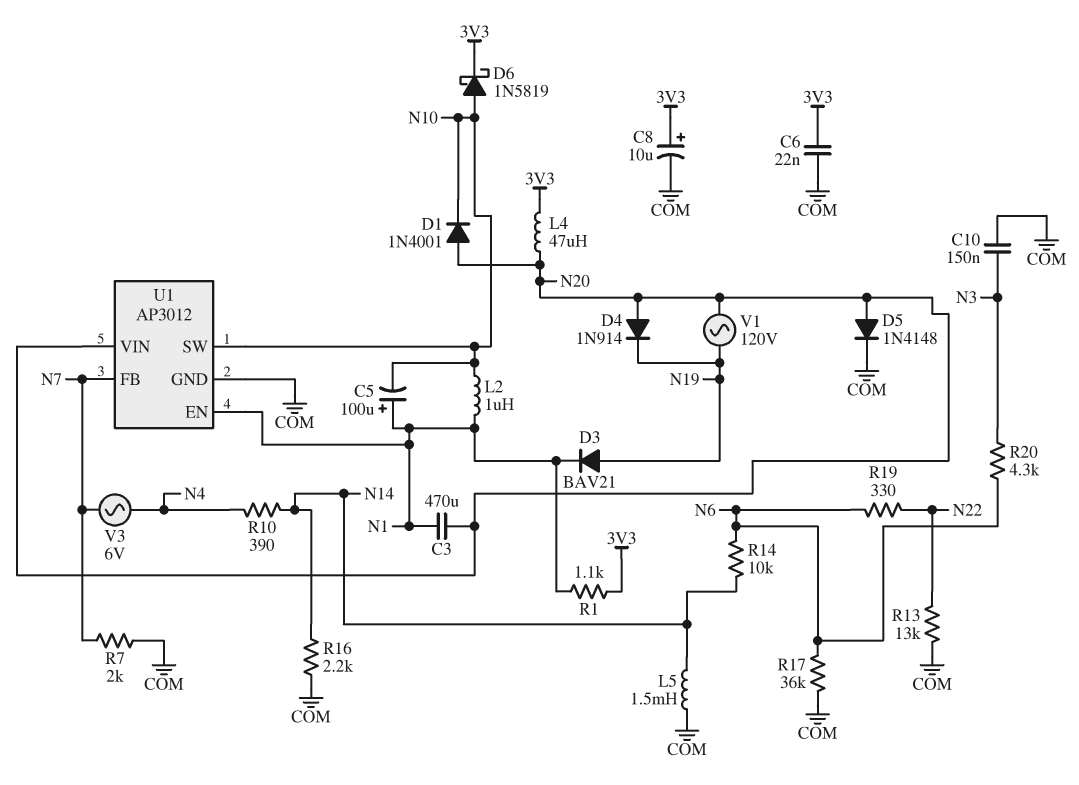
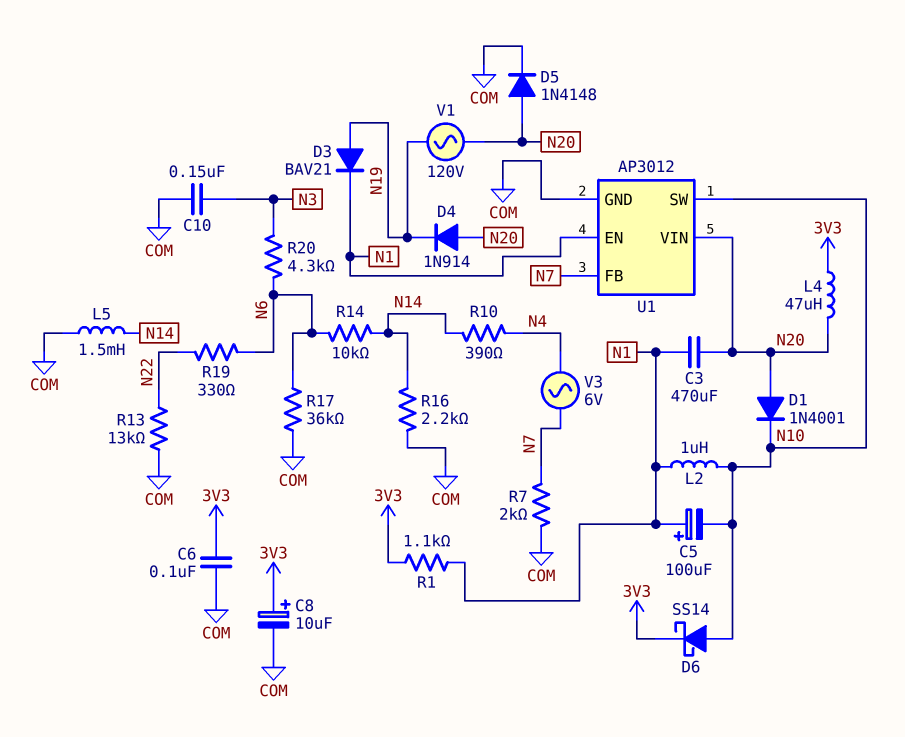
C6: 22nF (3V3, COM) -> 100nF (3V3, COM)
D6: schottky 1N5819 (A N10, K 3V3) -> schottky SS14 (A N10, K 3V3)

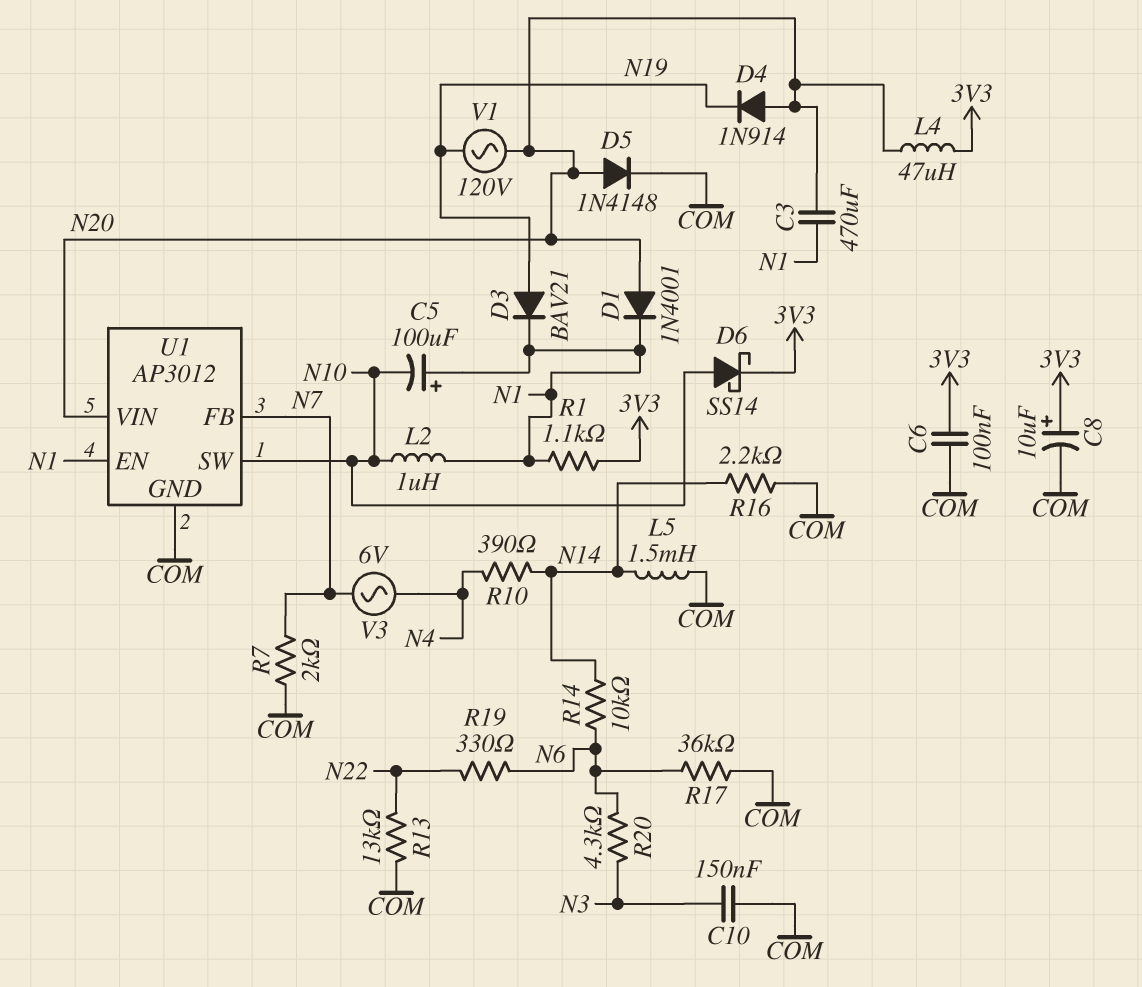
D1: diode 1N4001 (A N20, K N10) -> diode 1N4001 (A N20, K N1)

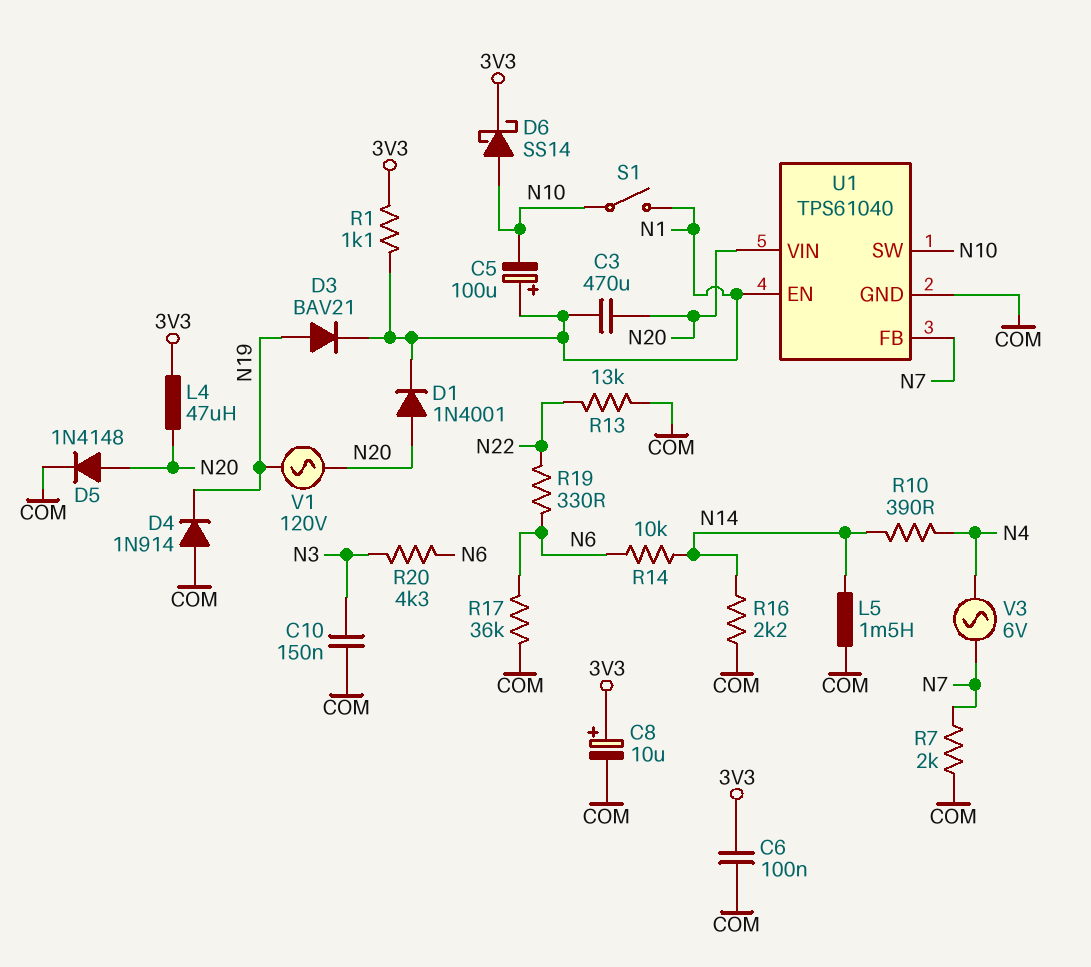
D4: diode 1N914 (A N20, K N19) -> diode 1N914 (A COM, K N19)
L2: 1uH (N1, N10) -> none
S1: none -> switch (N1, N10)
U1: AP3012 -> TPS61040

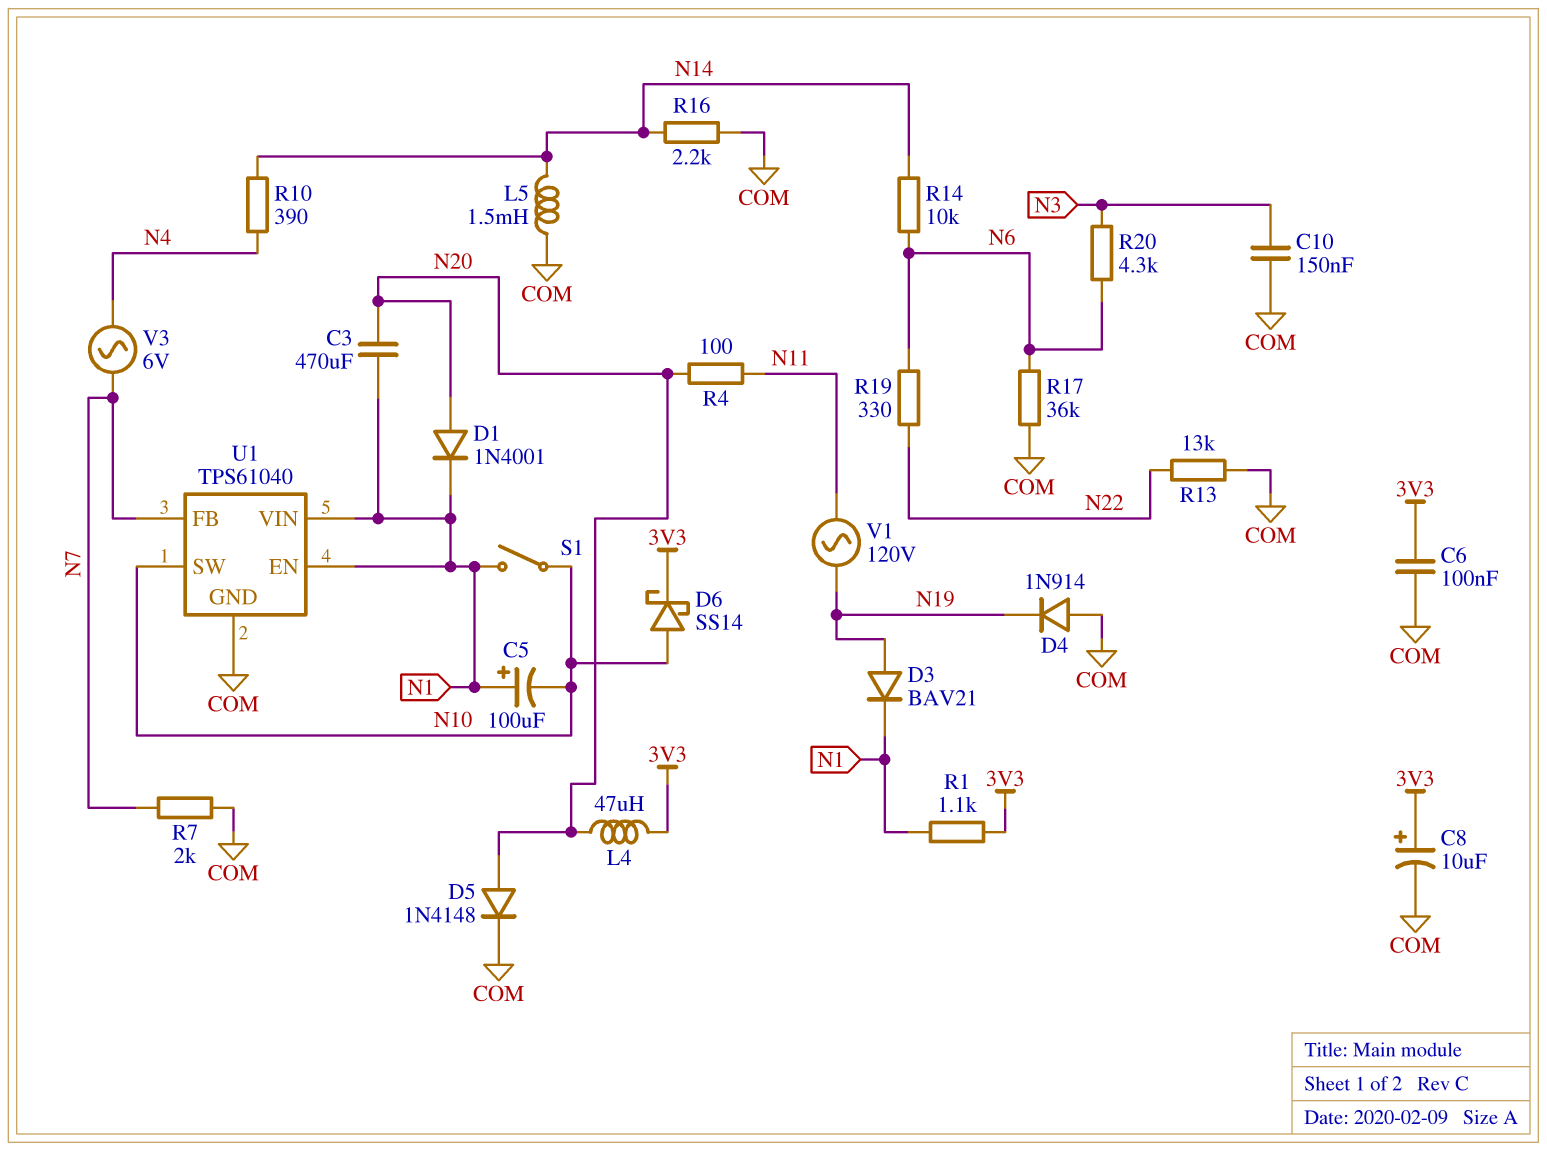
R4: none -> 100 (N11, N20)
U1 pin VIN: N20 -> N1
V1: AC 120V (N19, N20) -> AC 120V (N11, N19)

